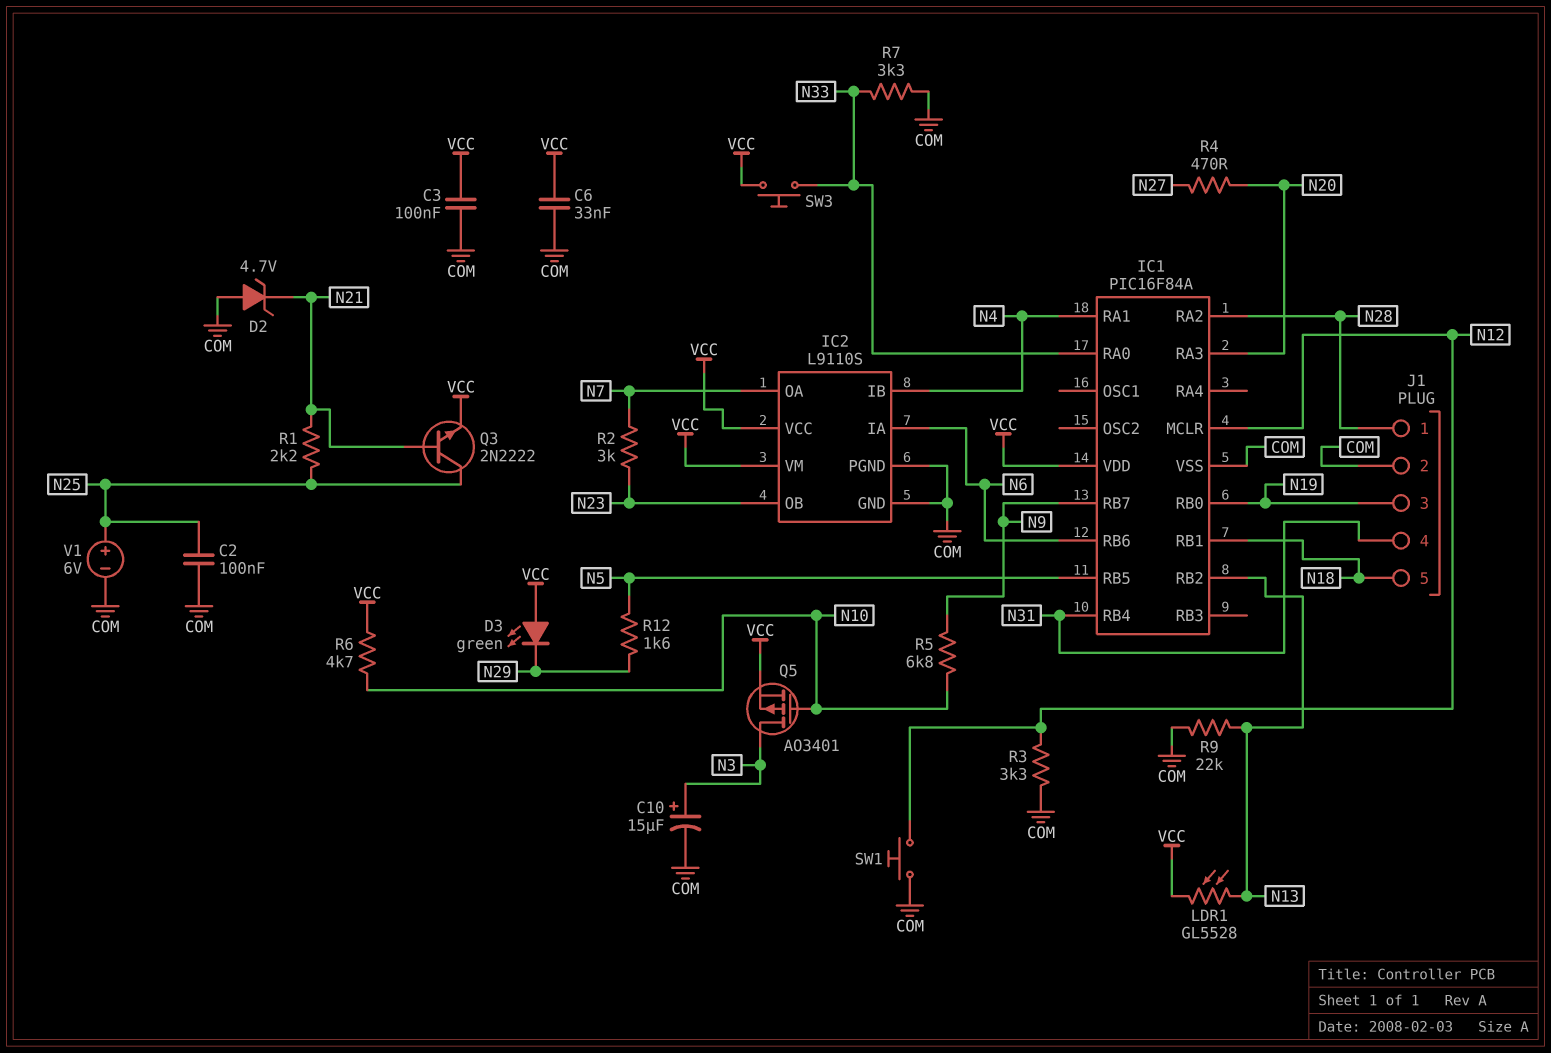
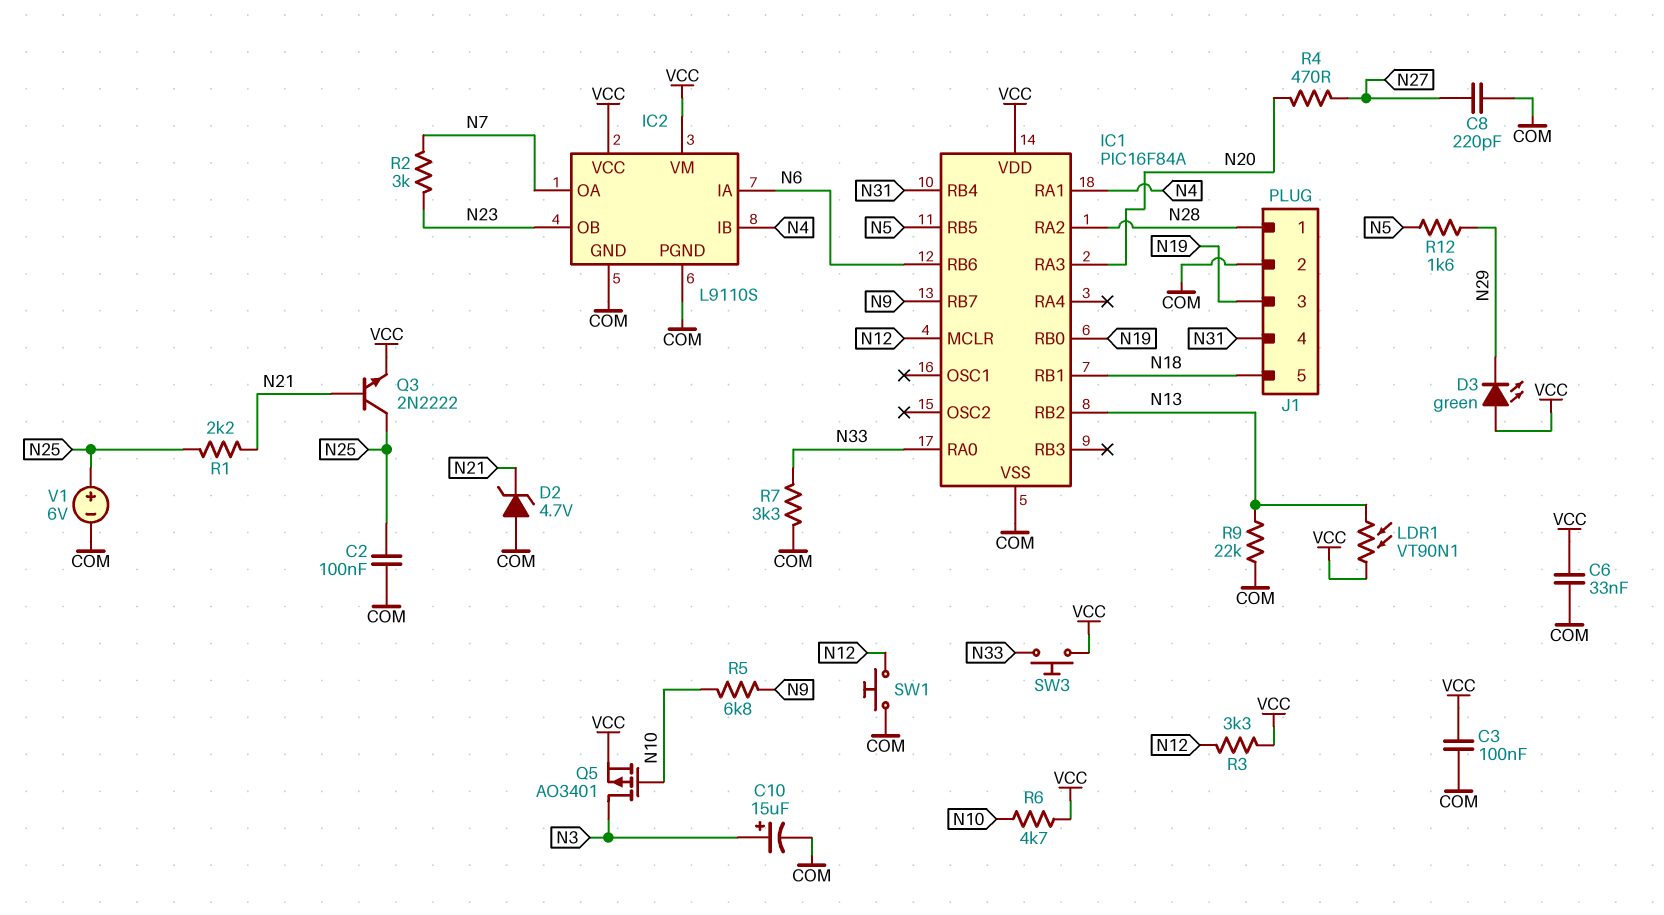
C8: none -> 220pF (COM, N27)
LDR1: GL5528 (N13, VCC) -> VT90N1 (N13, VCC)
R3: 3.3k (COM, N12) -> 3.3k (N12, VCC)

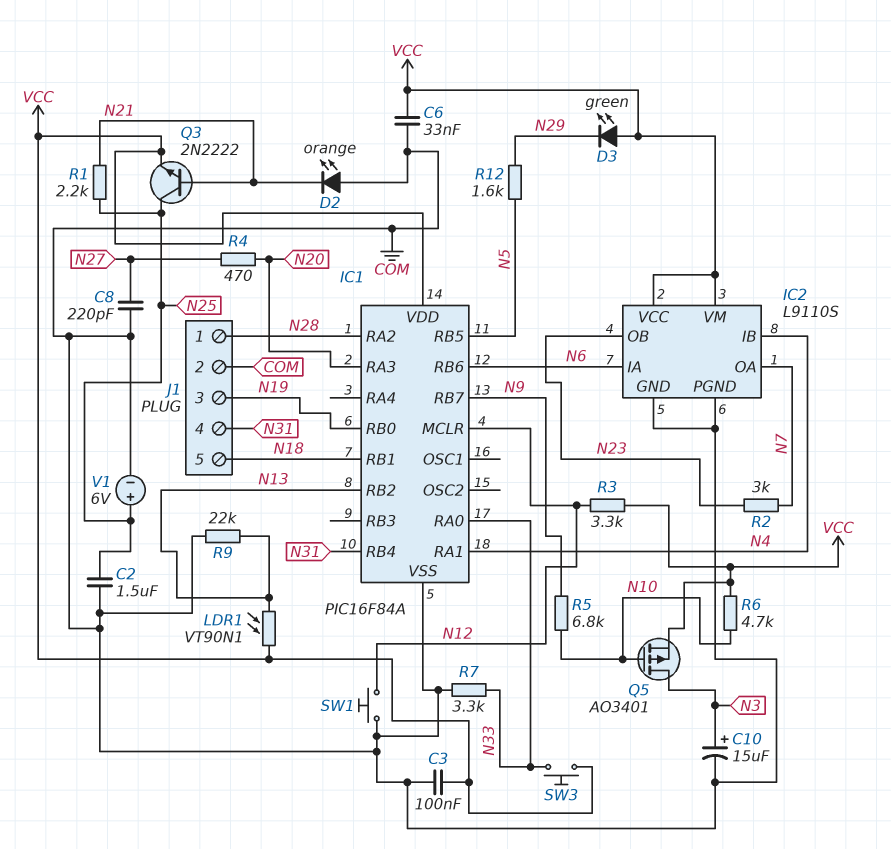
C2: 100nF (COM, N25) -> 1.5uF (COM, N25)
D2: zener 4.7V (A COM, K N21) -> LED orange (A COM, K N21)

